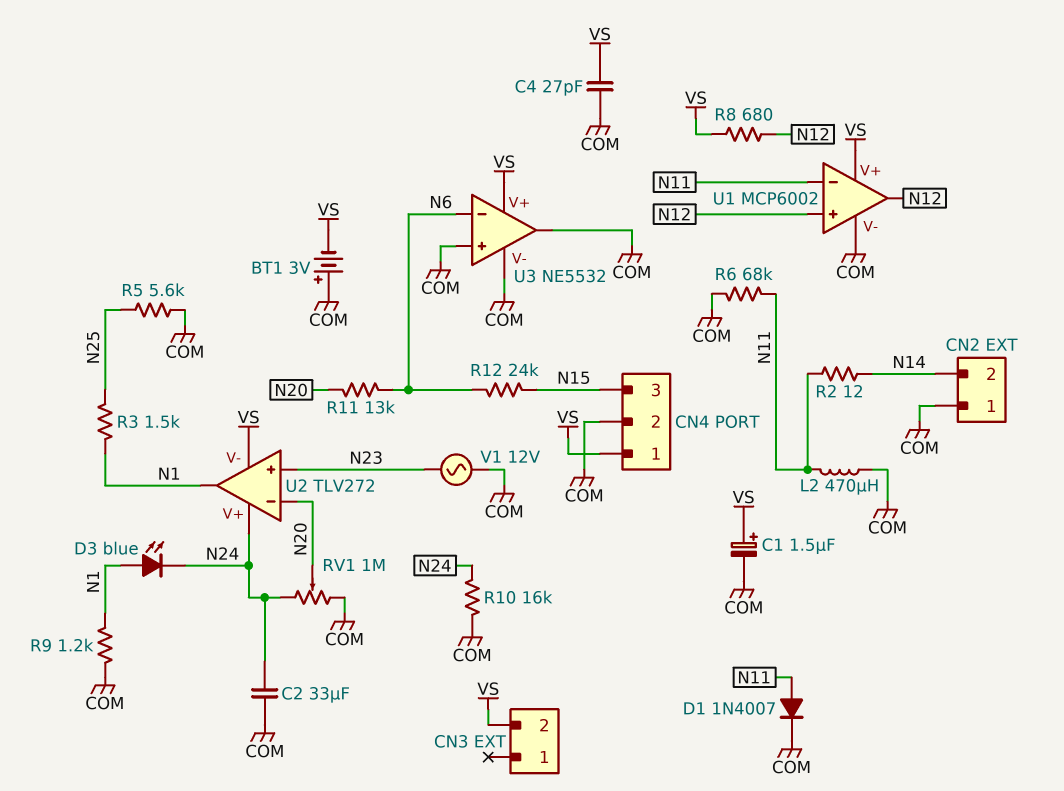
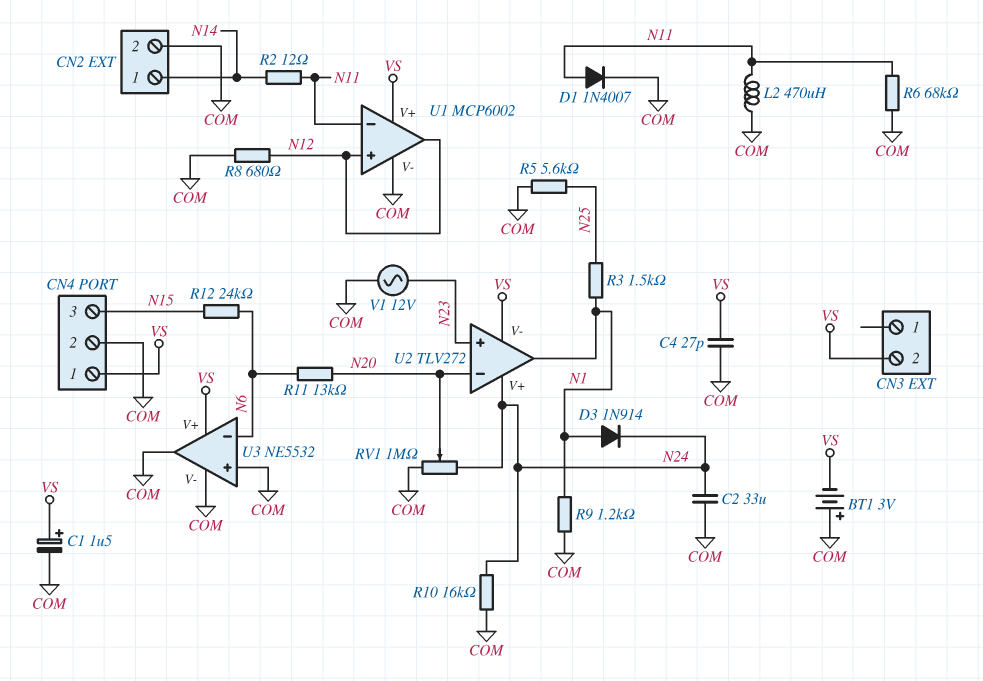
CN2 pin 1: COM -> N14
CN2 pin 2: N14 -> COM
D3: LED blue (A N1, K N24) -> diode 1N914 (A N1, K N24)
R8: 680 (N12, VS) -> 680 (COM, N12)

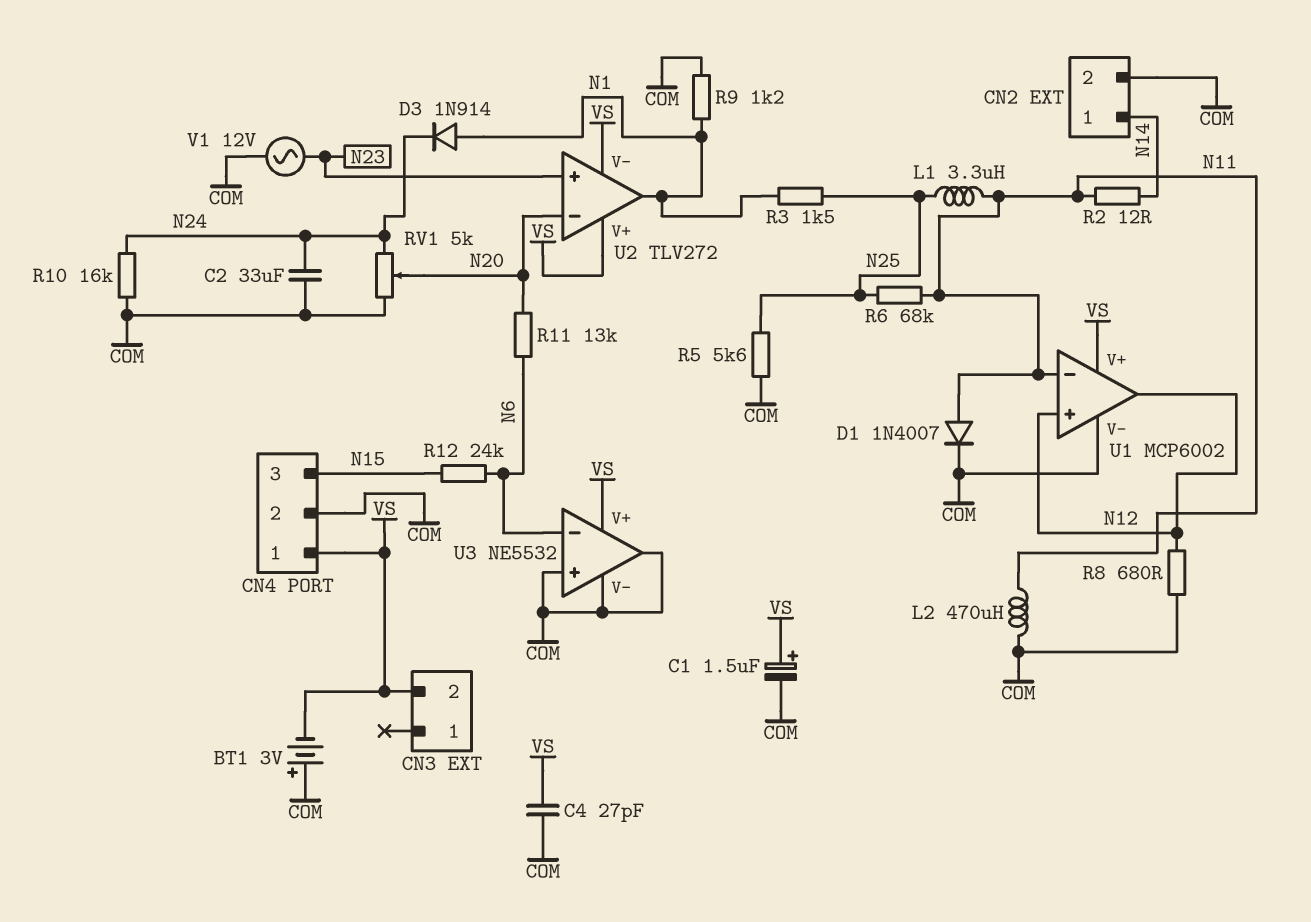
L1: none -> 3.3uH (N11, N25)
R6: 68k (COM, N11) -> 68k (N11, N25)
RV1: 1M (COM, N24, wiper N20) -> 5k (COM, N24, wiper N20)
U2 pin V+: N24 -> VS

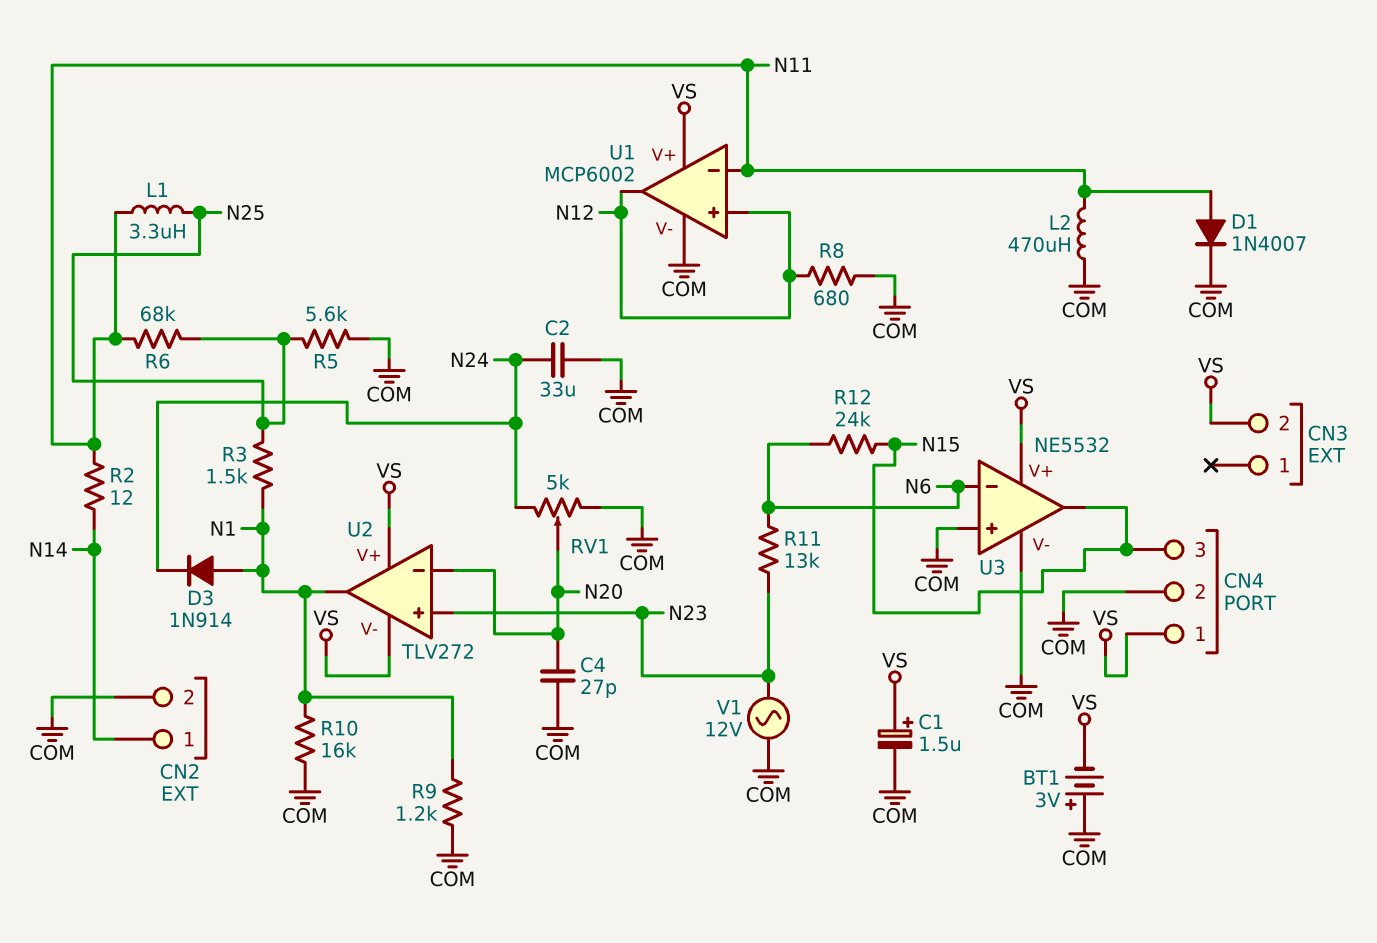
C4: 27pF (COM, VS) -> 27pF (COM, N20)
R10: 16k (COM, N24) -> 16k (COM, N1)
R11: 13k (N6, N20) -> 13k (N6, N23)
U3 pin out: COM -> N15

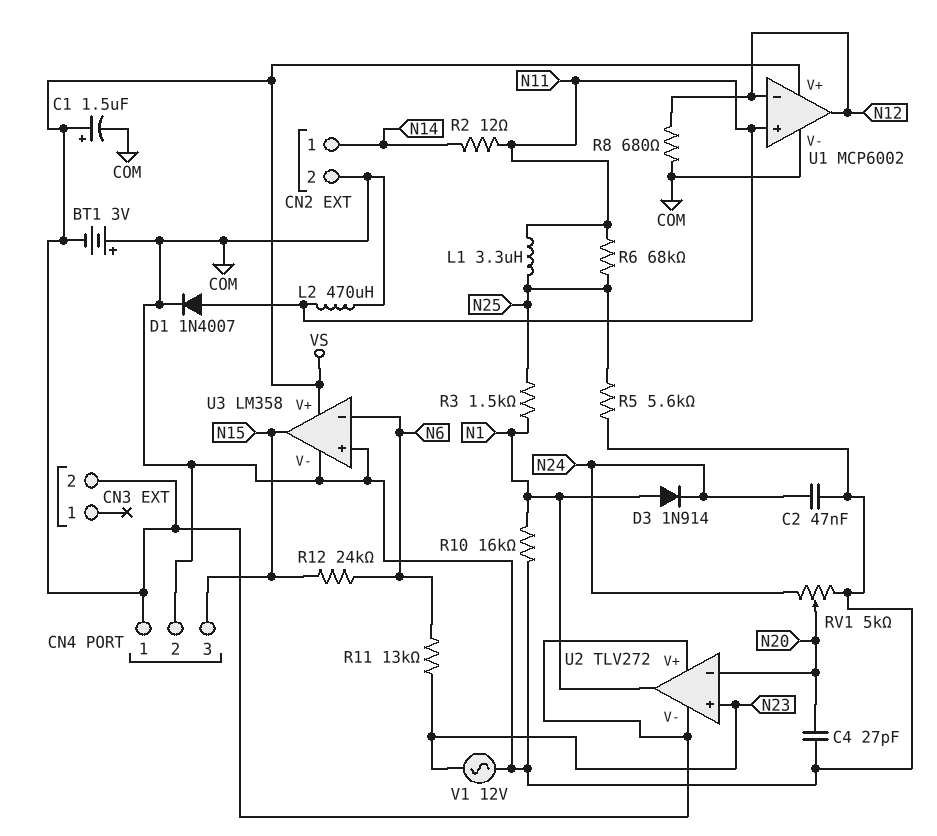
C2: 33uF (COM, N24) -> 47nF (COM, N24)
R9: 1.2k (COM, N1) -> none
U1 pin in+: N12 -> N11
U1 pin in-: N11 -> N12
U3: NE5532 -> LM358

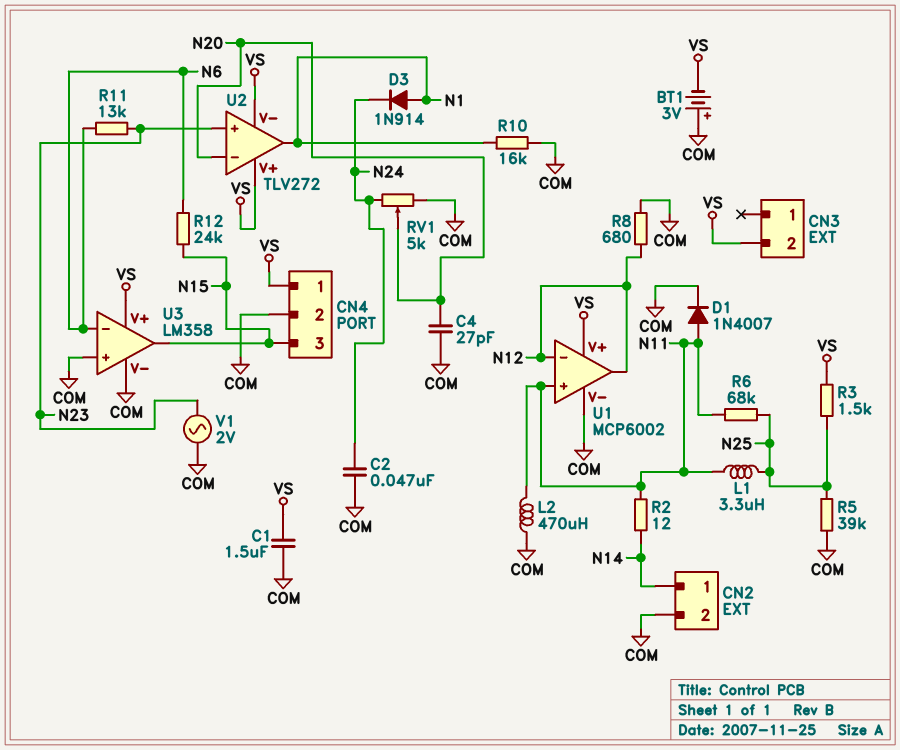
C1: 1.5uF (plus VS, minus COM) -> 1.5uF (COM, VS)
R3: 1.5k (N1, N25) -> 1.5k (N25, VS)
R5: 5.6k (COM, N25) -> 39k (COM, N25)
V1: AC 12V (COM, N23) -> AC 2V (COM, N23)

